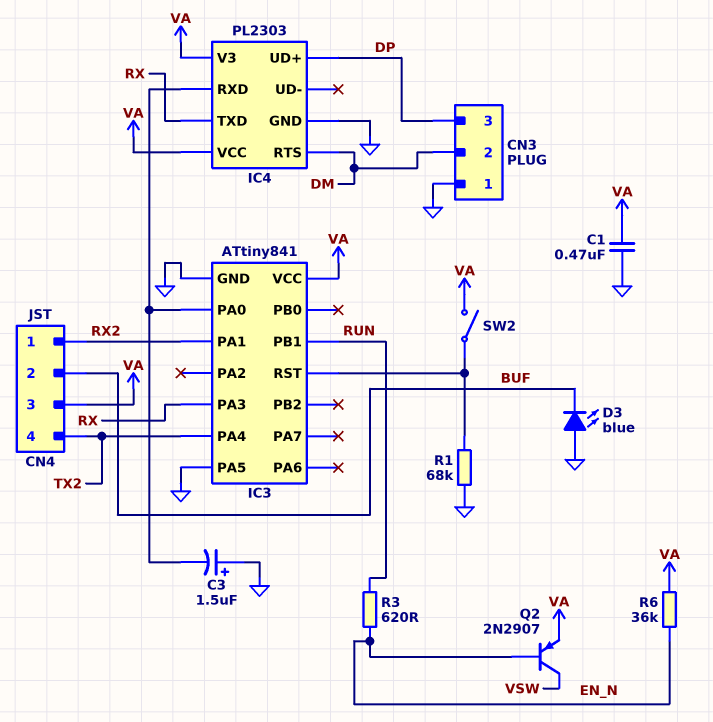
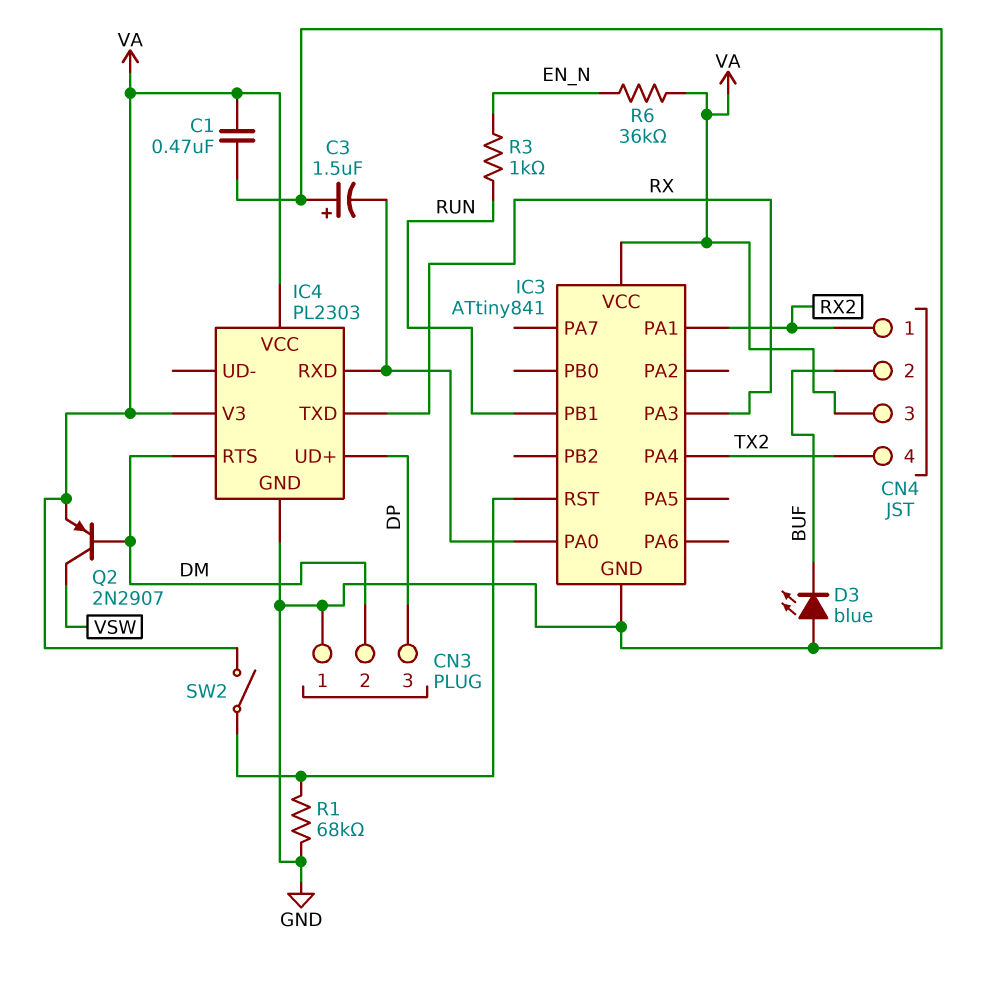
IC3 pin PA5: GND -> none
Q2: PNP 2N2907 (B EN_N, C VSW, E VA) -> PNP 2N2907 (B DM, C VSW, E VA)
R3: 620 (EN_N, RUN) -> 1k (EN_N, RUN)

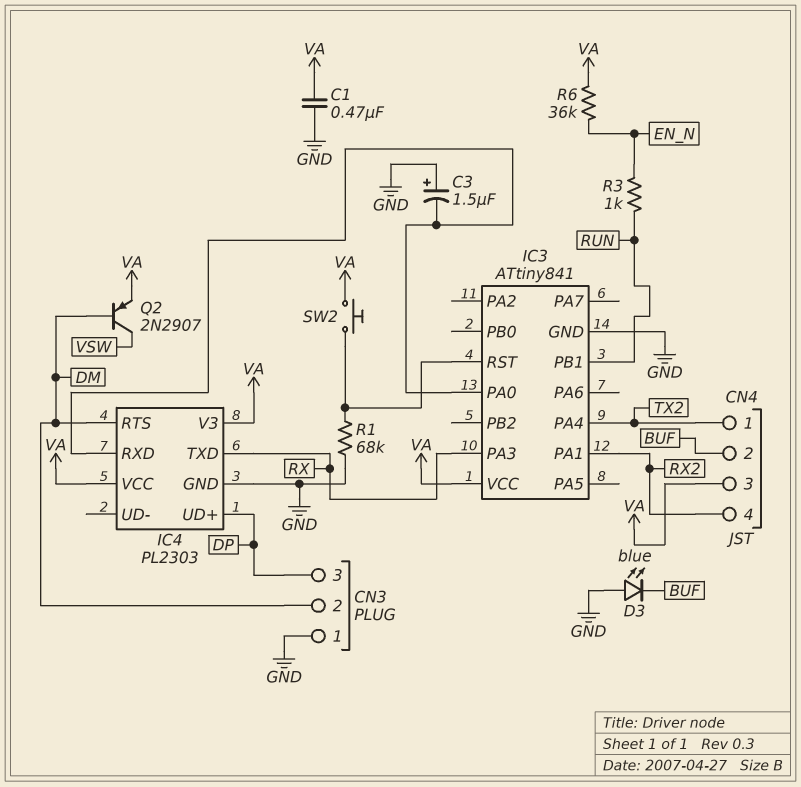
CN4 pin 1: RX2 -> TX2
CN4 pin 4: TX2 -> RX2
SW2: switch (IC3/RST, VA) -> button (IC3/RST, VA)

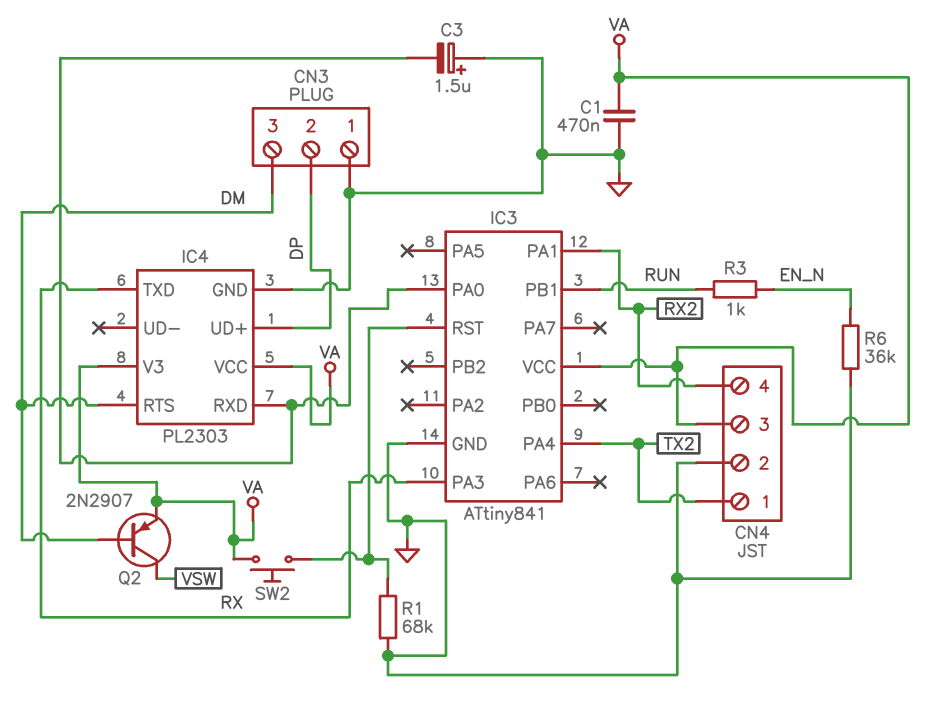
CN3 pin 2: DM -> DP
CN3 pin 3: DP -> DM
CN4 pin 2: BUF -> GND
D3: LED blue (A GND, K BUF) -> none
R6: 36k (EN_N, VA) -> 36k (EN_N, GND)

